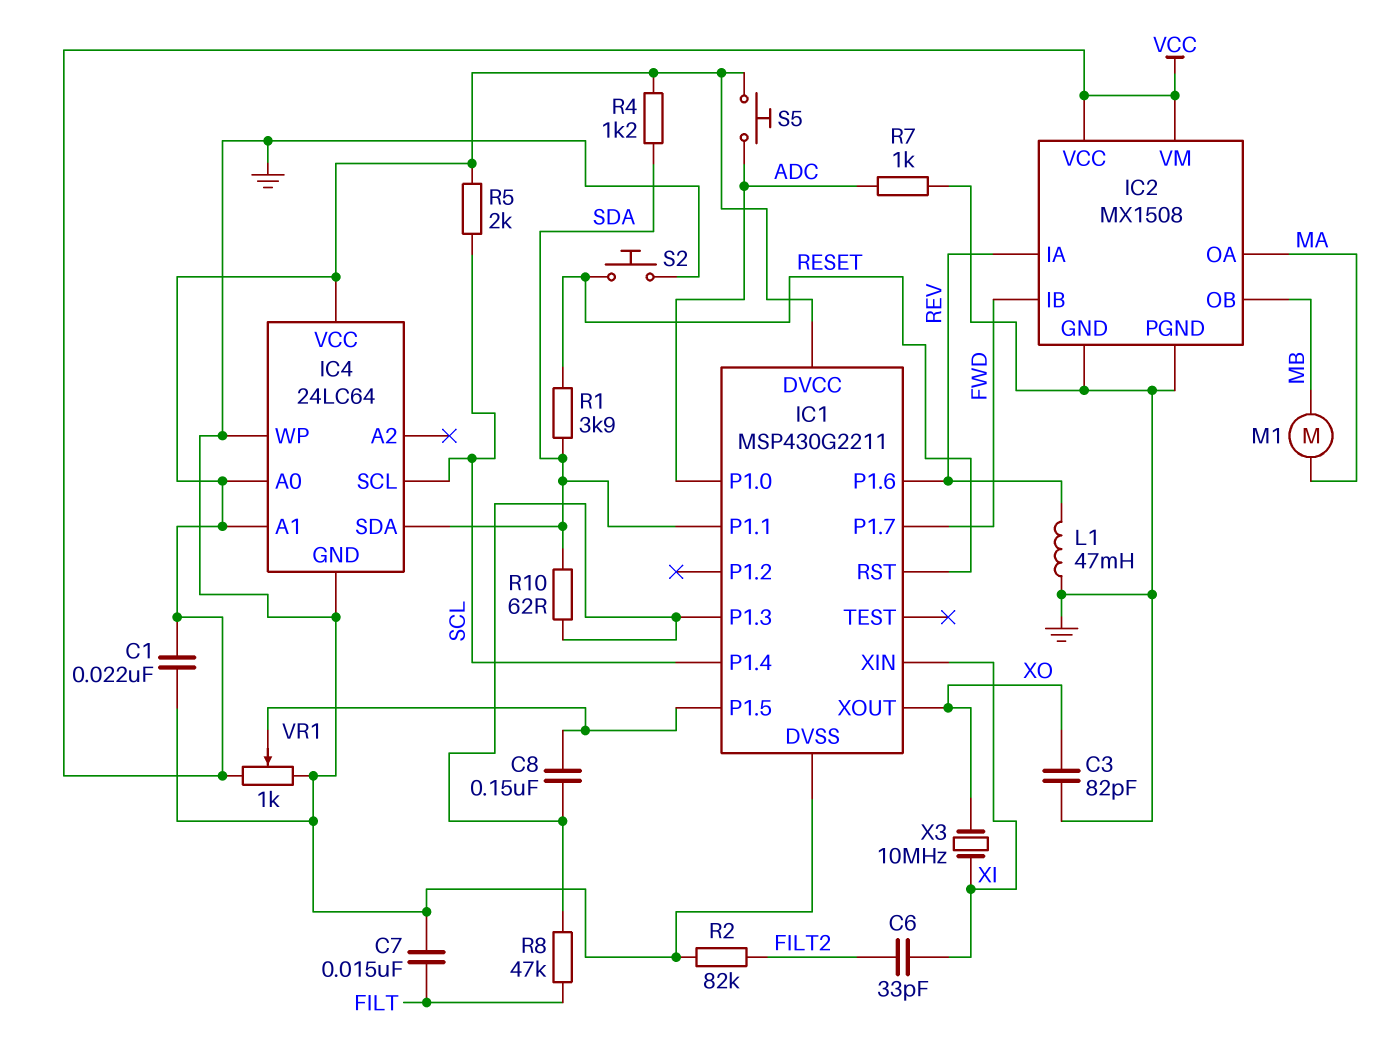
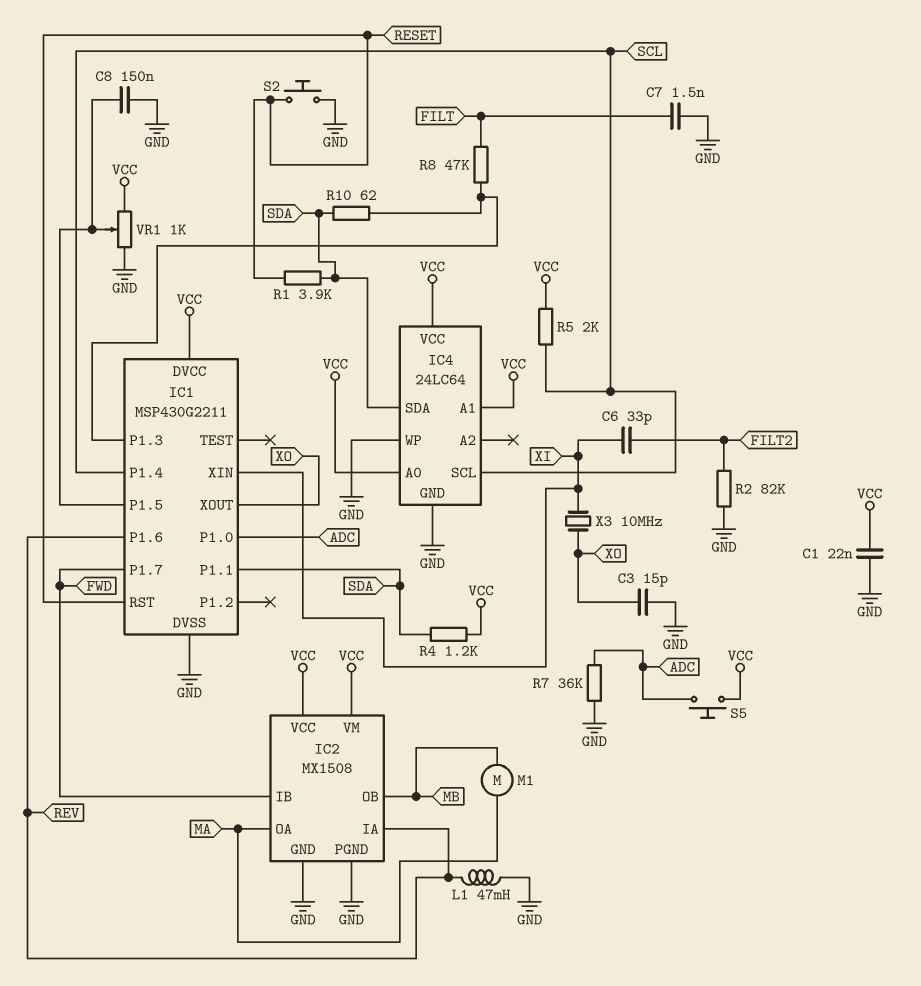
C3: 82pF (GND, XO) -> 15pF (GND, XO)
C7: 15nF (FILT, GND) -> 1.5nF (FILT, GND)
C8: 150nF (IC1/P1.3, IC1/P1.5) -> 150nF (GND, IC1/P1.5)
R7: 1k (ADC, GND) -> 36k (ADC, GND)

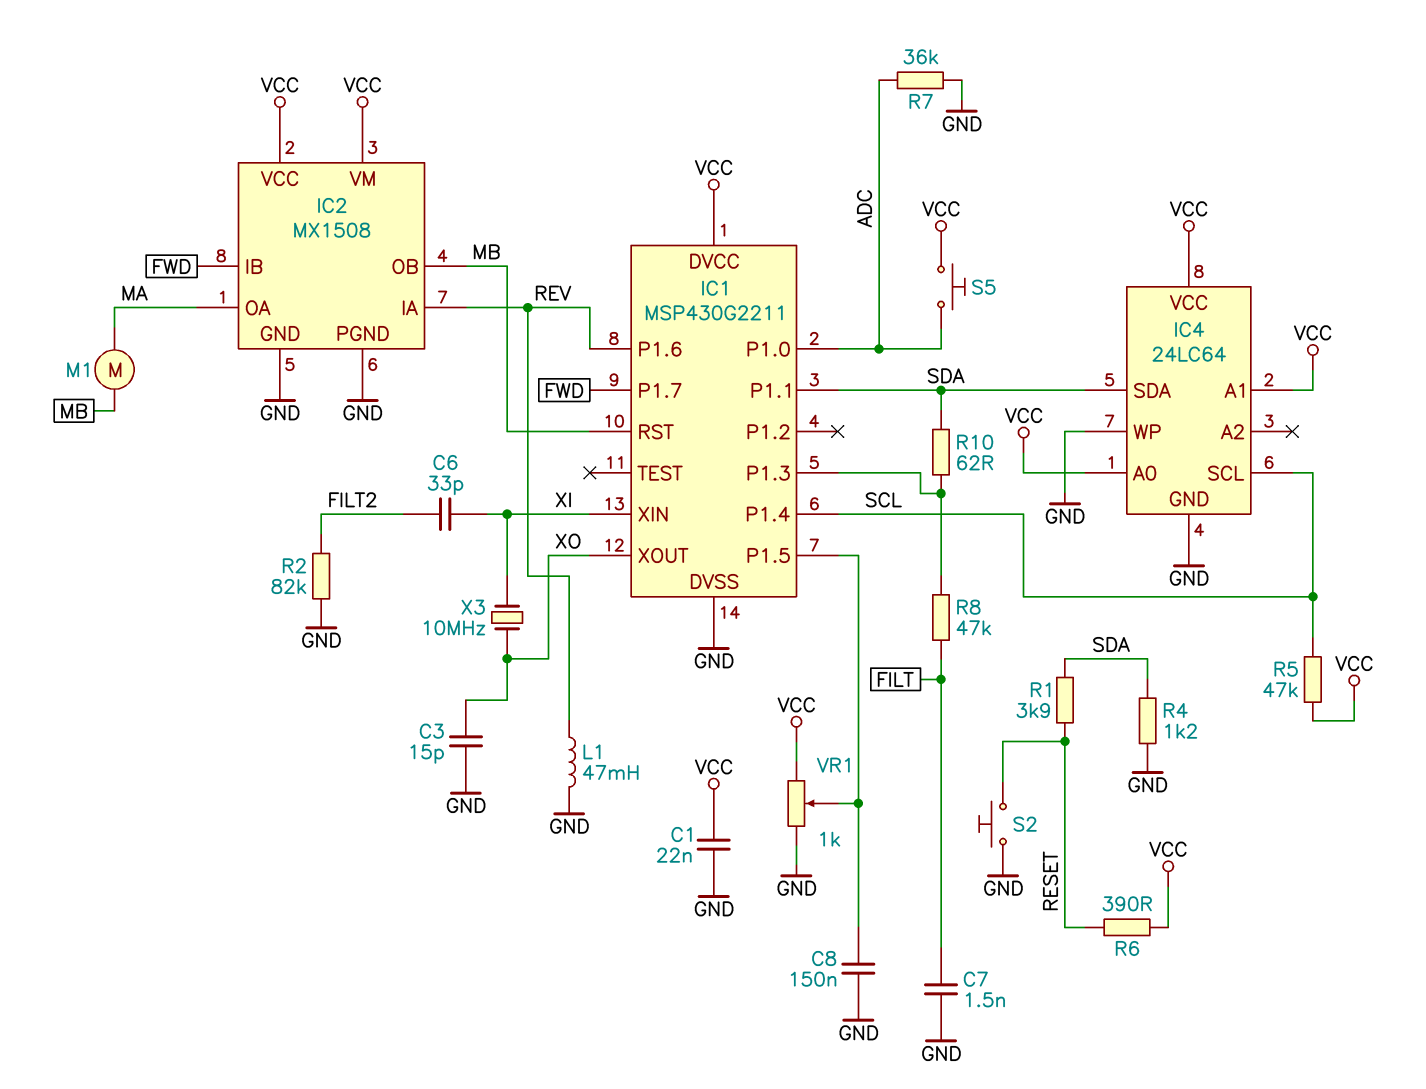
IC1 pin RST: RESET -> MB
R4: 1.2k (SDA, VCC) -> 1.2k (GND, SDA)
R5: 2k (SCL, VCC) -> 47k (SCL, VCC)
R6: none -> 390 (RESET, VCC)

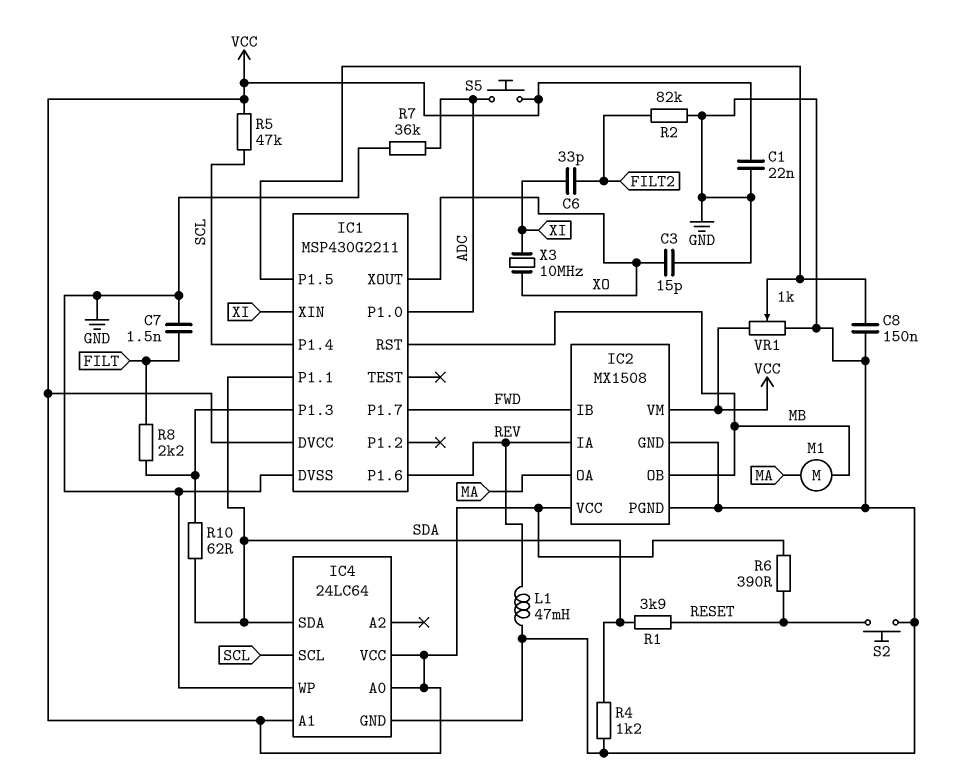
R8: 47k (FILT, IC1/P1.3) -> 2.2k (FILT, IC1/P1.3)

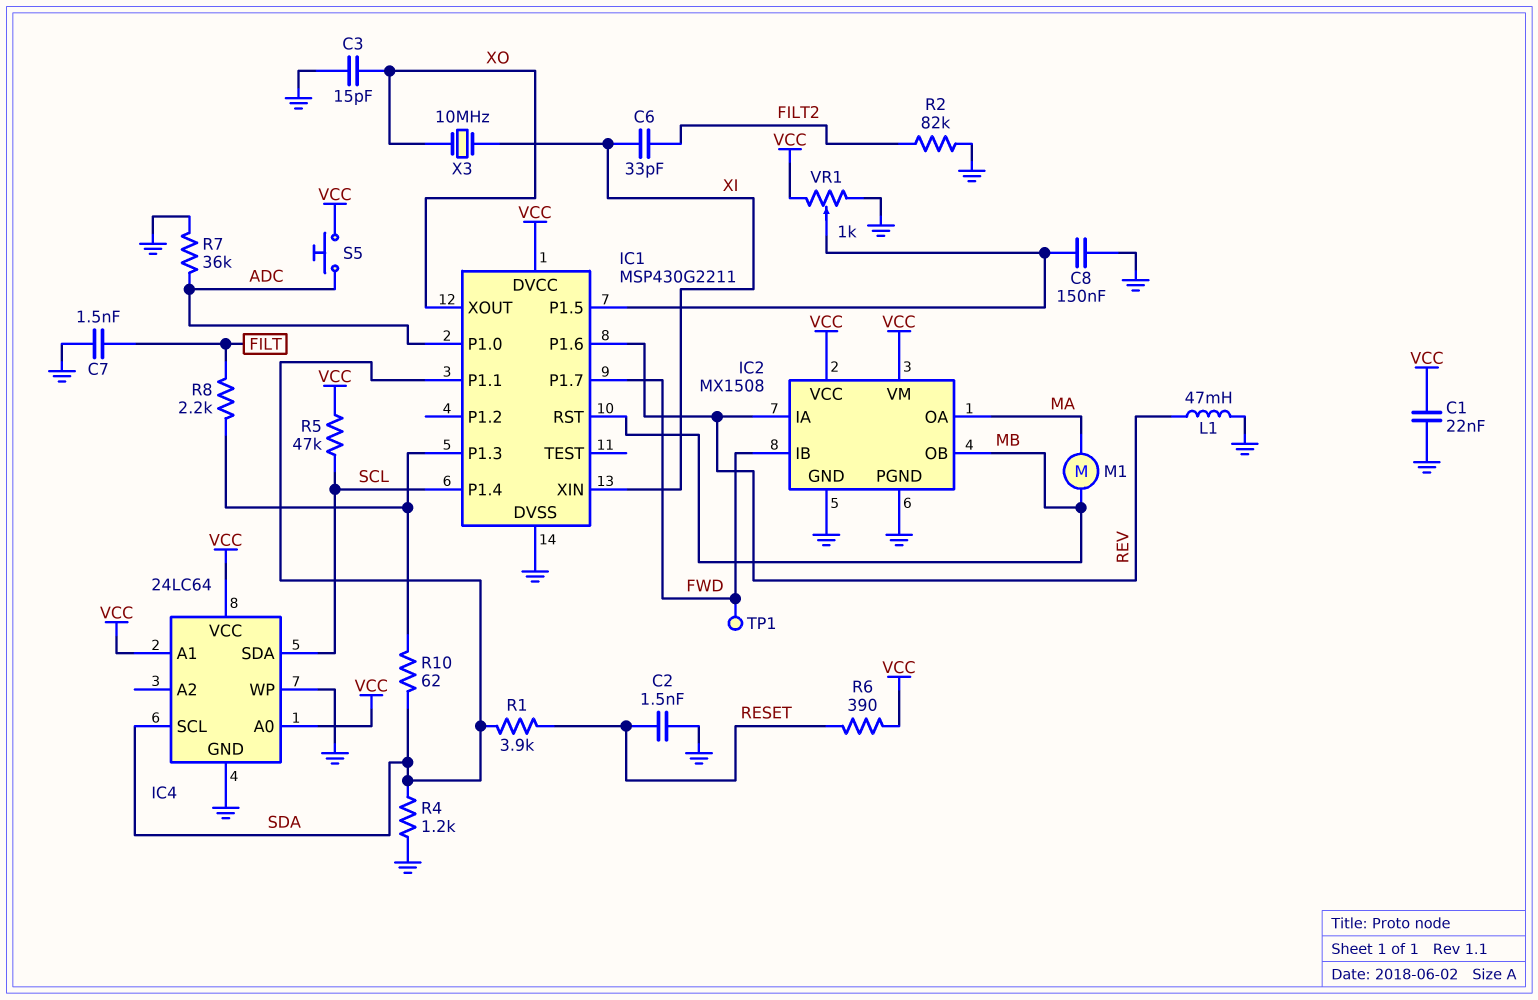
C2: none -> 1.5nF (GND, RESET)
IC4 pin SCL: SCL -> SDA
IC4 pin SDA: SDA -> SCL
S2: button (GND, RESET) -> none
TP1: none -> test point (FWD)

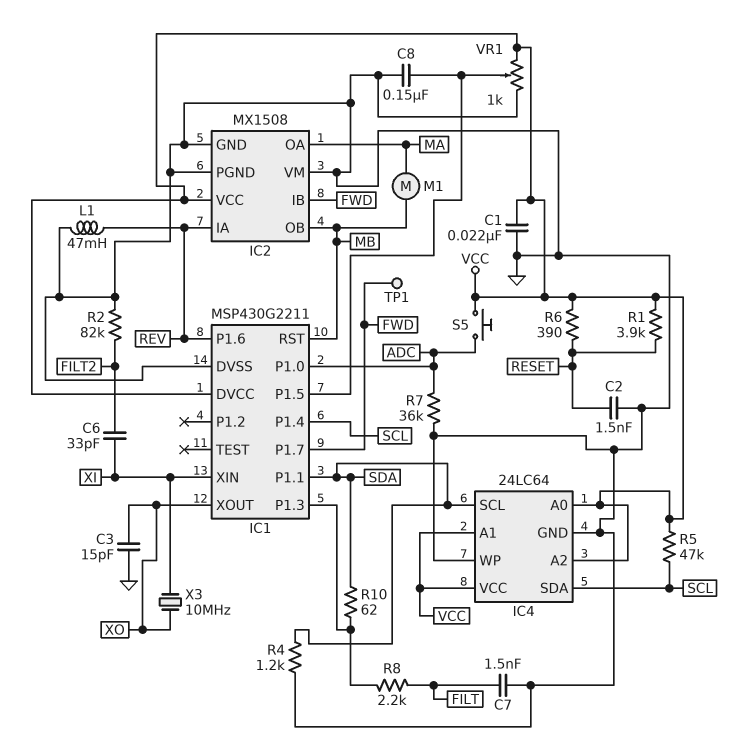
IC2 pin VM: VCC -> GND
IC4 pin A2: none -> VCC
R1: 3.9k (RESET, SDA) -> 3.9k (RESET, VCC)

